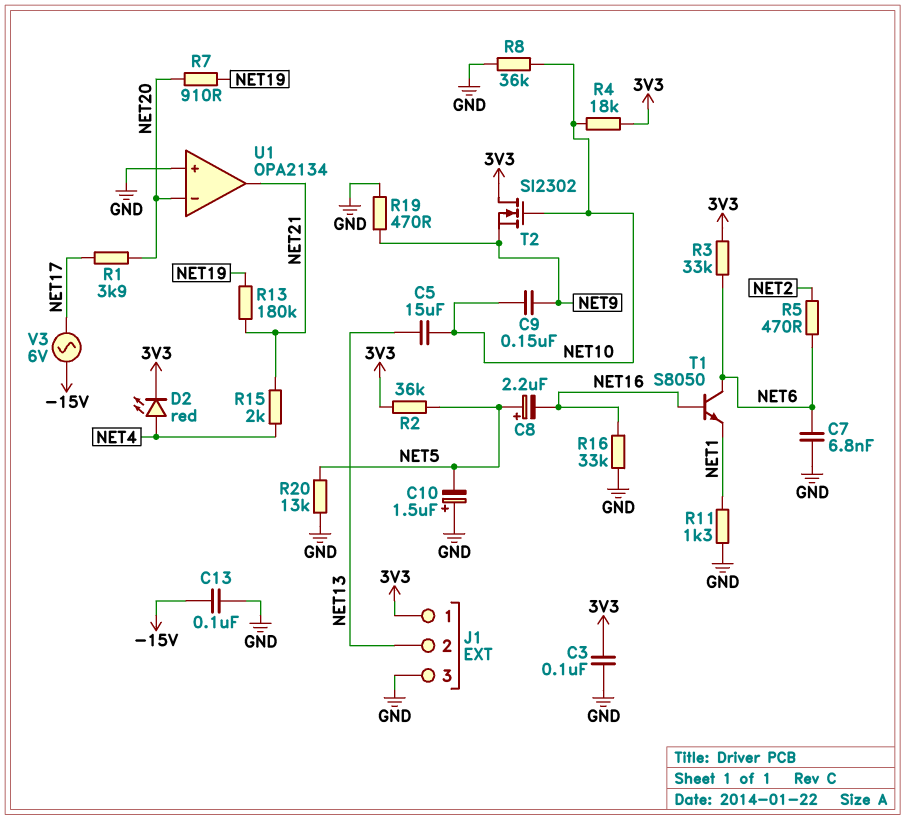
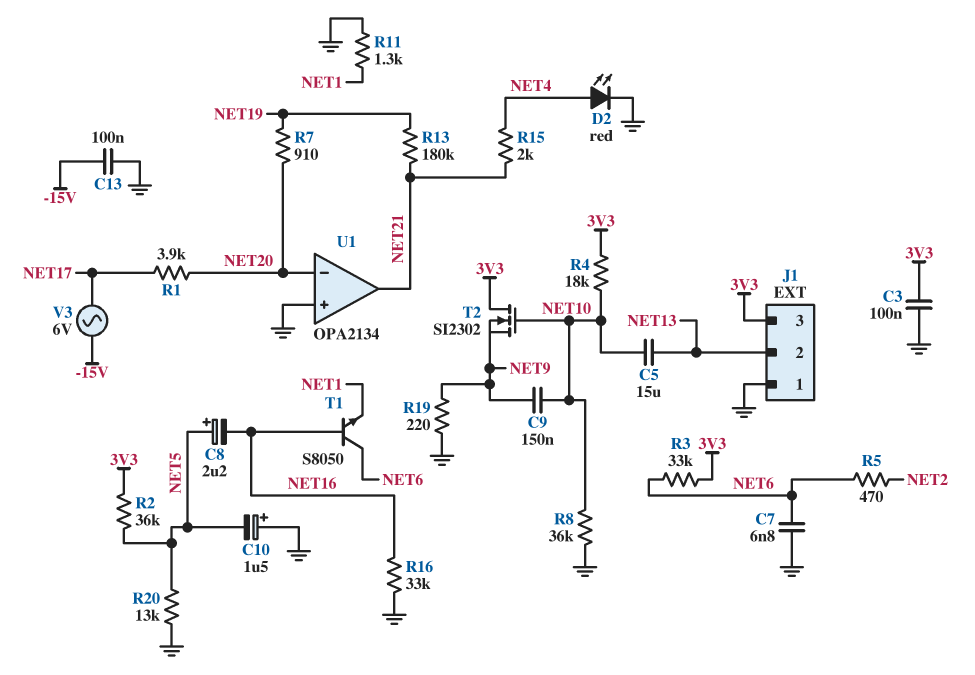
D2: LED red (A NET4, K 3V3) -> LED red (A NET4, K GND)
J1 pin 1: 3V3 -> GND
J1 pin 3: GND -> 3V3
R19: 470 (GND, NET9) -> 220 (GND, NET9)

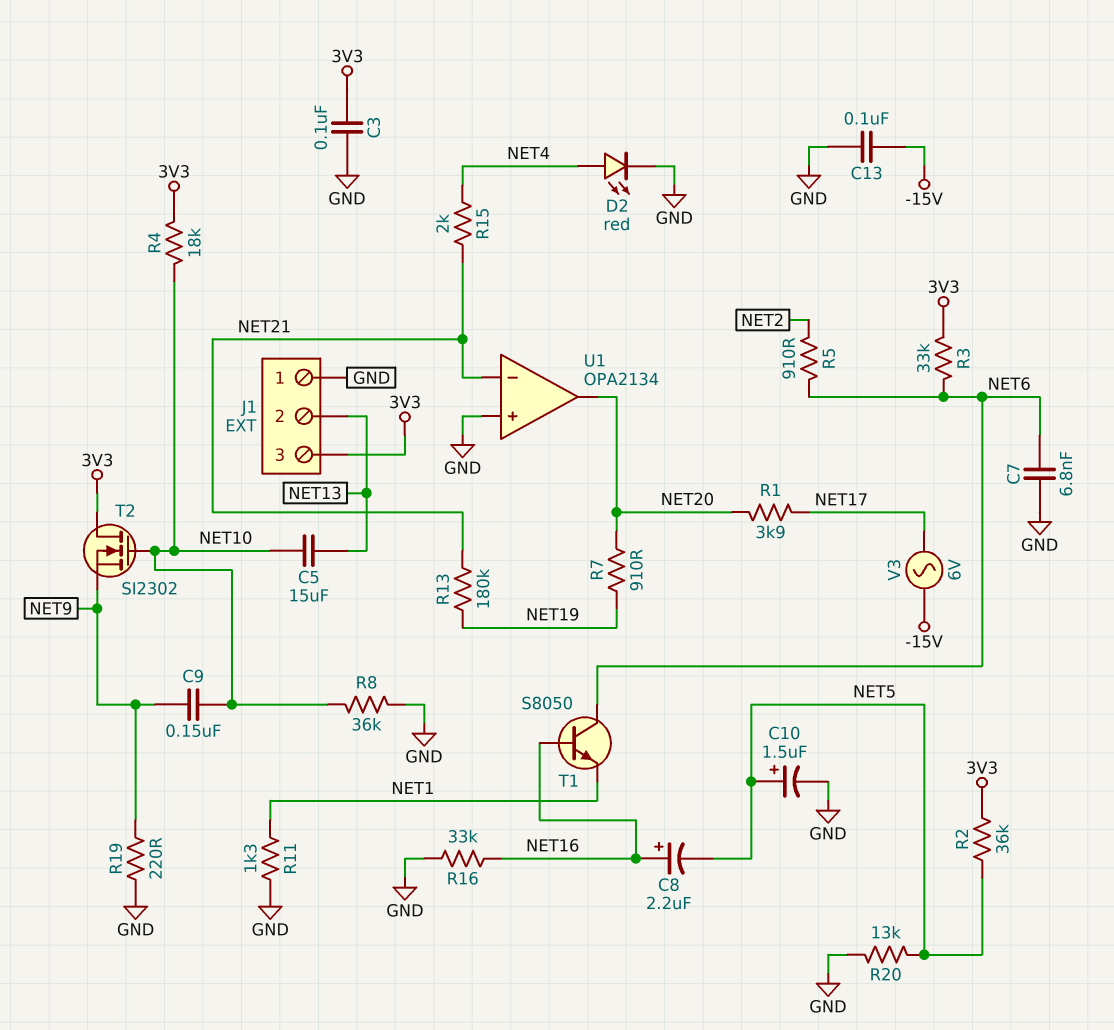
C8: 2.2uF (plus NET5, minus NET16) -> 2.2uF (plus NET16, minus NET5)
C10: 1.5uF (plus GND, minus NET5) -> 1.5uF (plus NET5, minus GND)
R5: 470 (NET2, NET6) -> 910 (NET2, NET6)
U1 pin in-: NET20 -> NET21
U1 pin out: NET21 -> NET20

